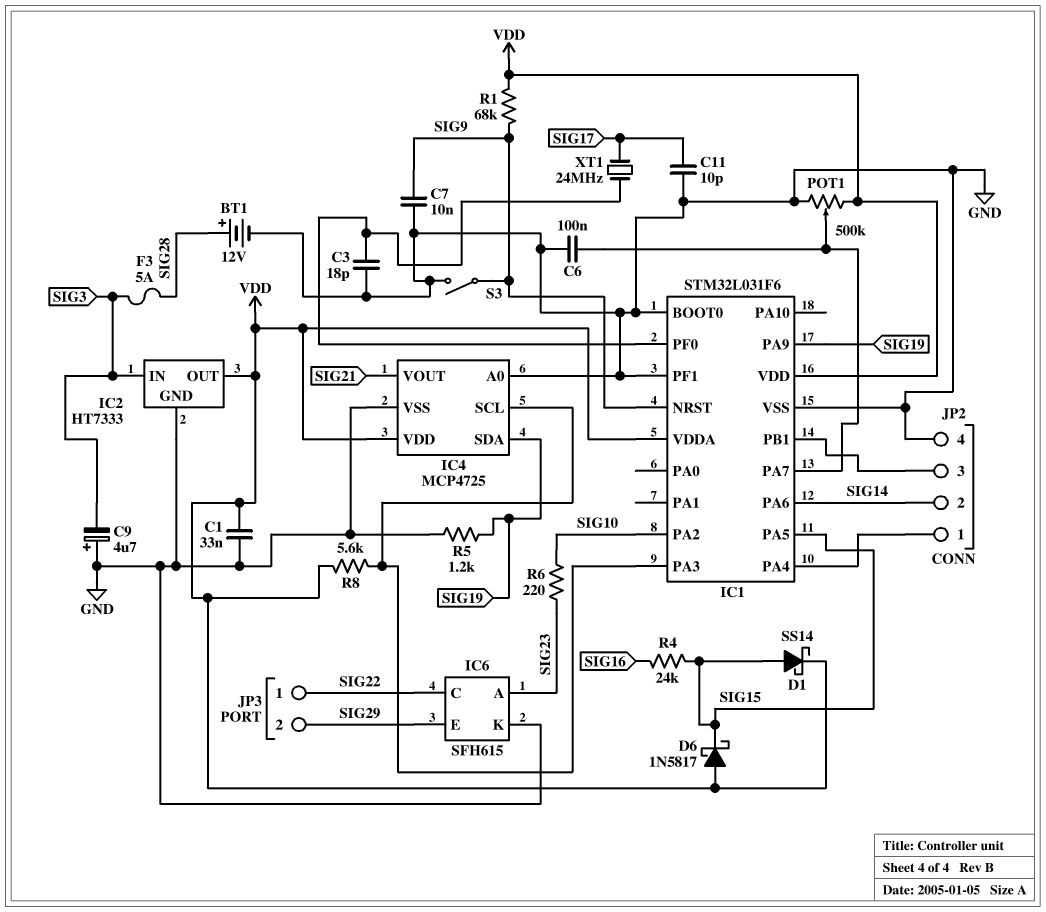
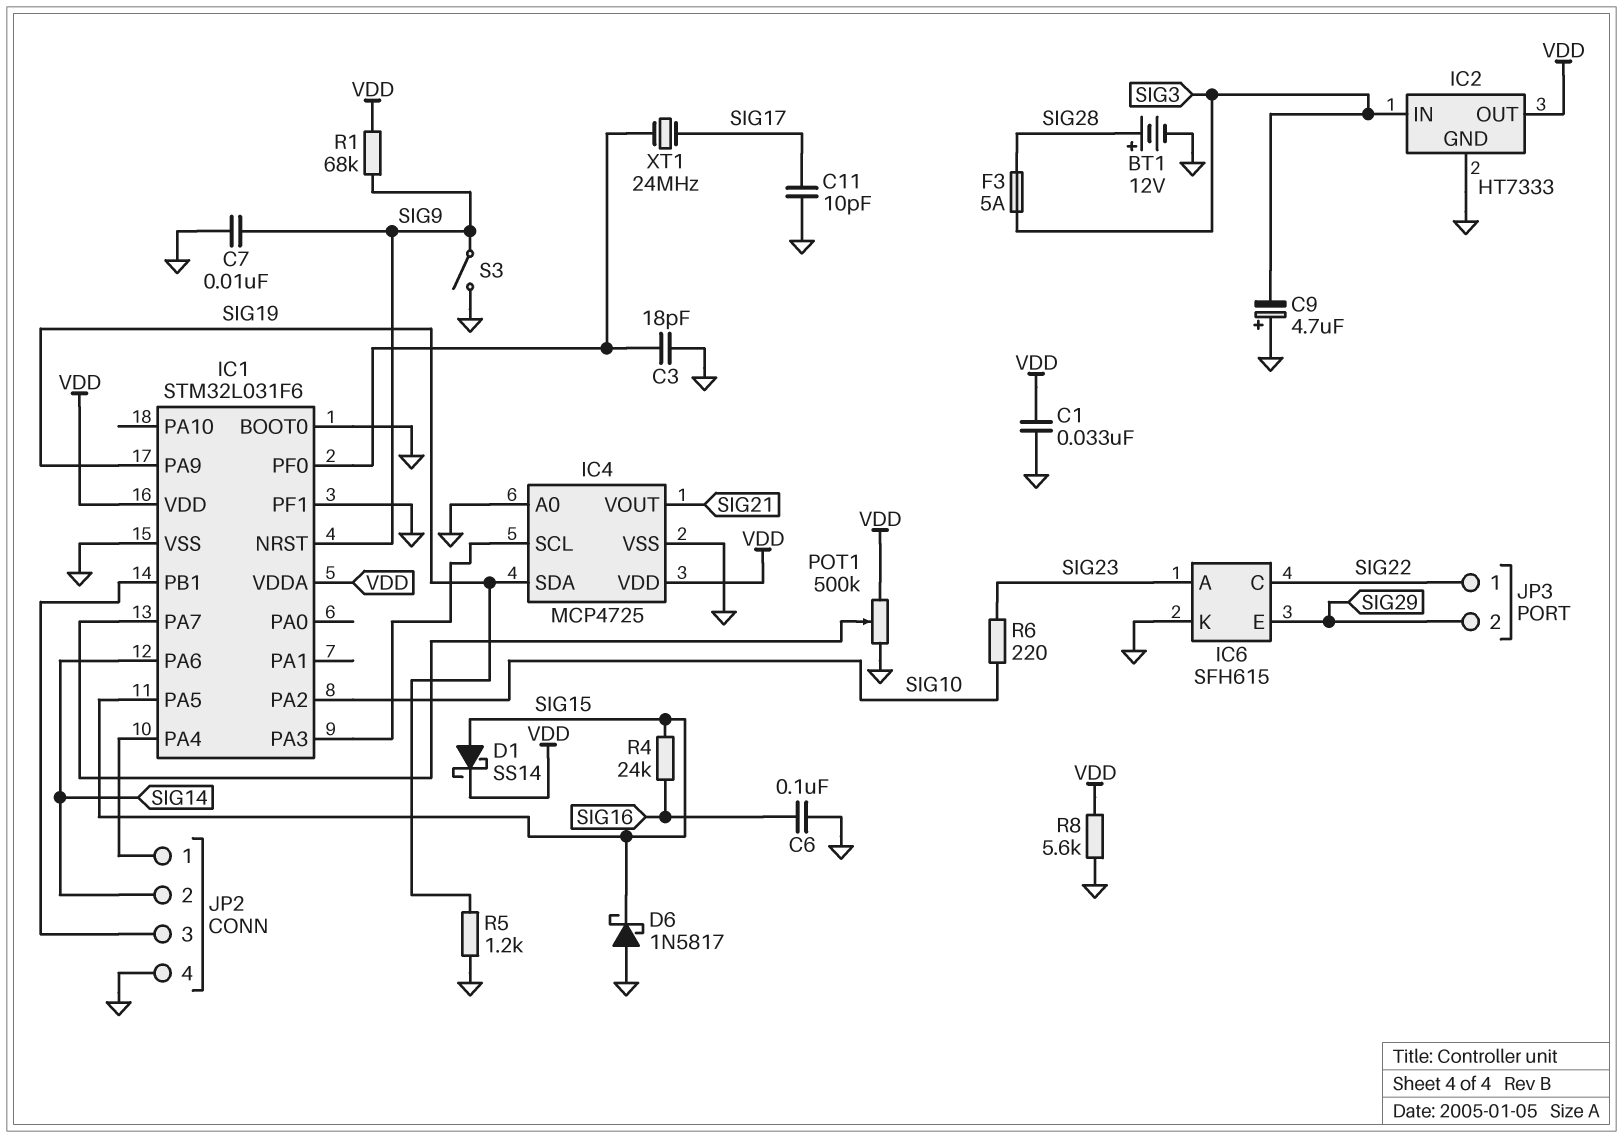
C6: 100nF (GND, IC1/PA7) -> 100nF (GND, SIG16)
D6: schottky 1N5817 (A VDD, K SIG15) -> schottky 1N5817 (A GND, K SIG15)
R8: 5.6k (IC1/PA3, VDD) -> 5.6k (GND, VDD)

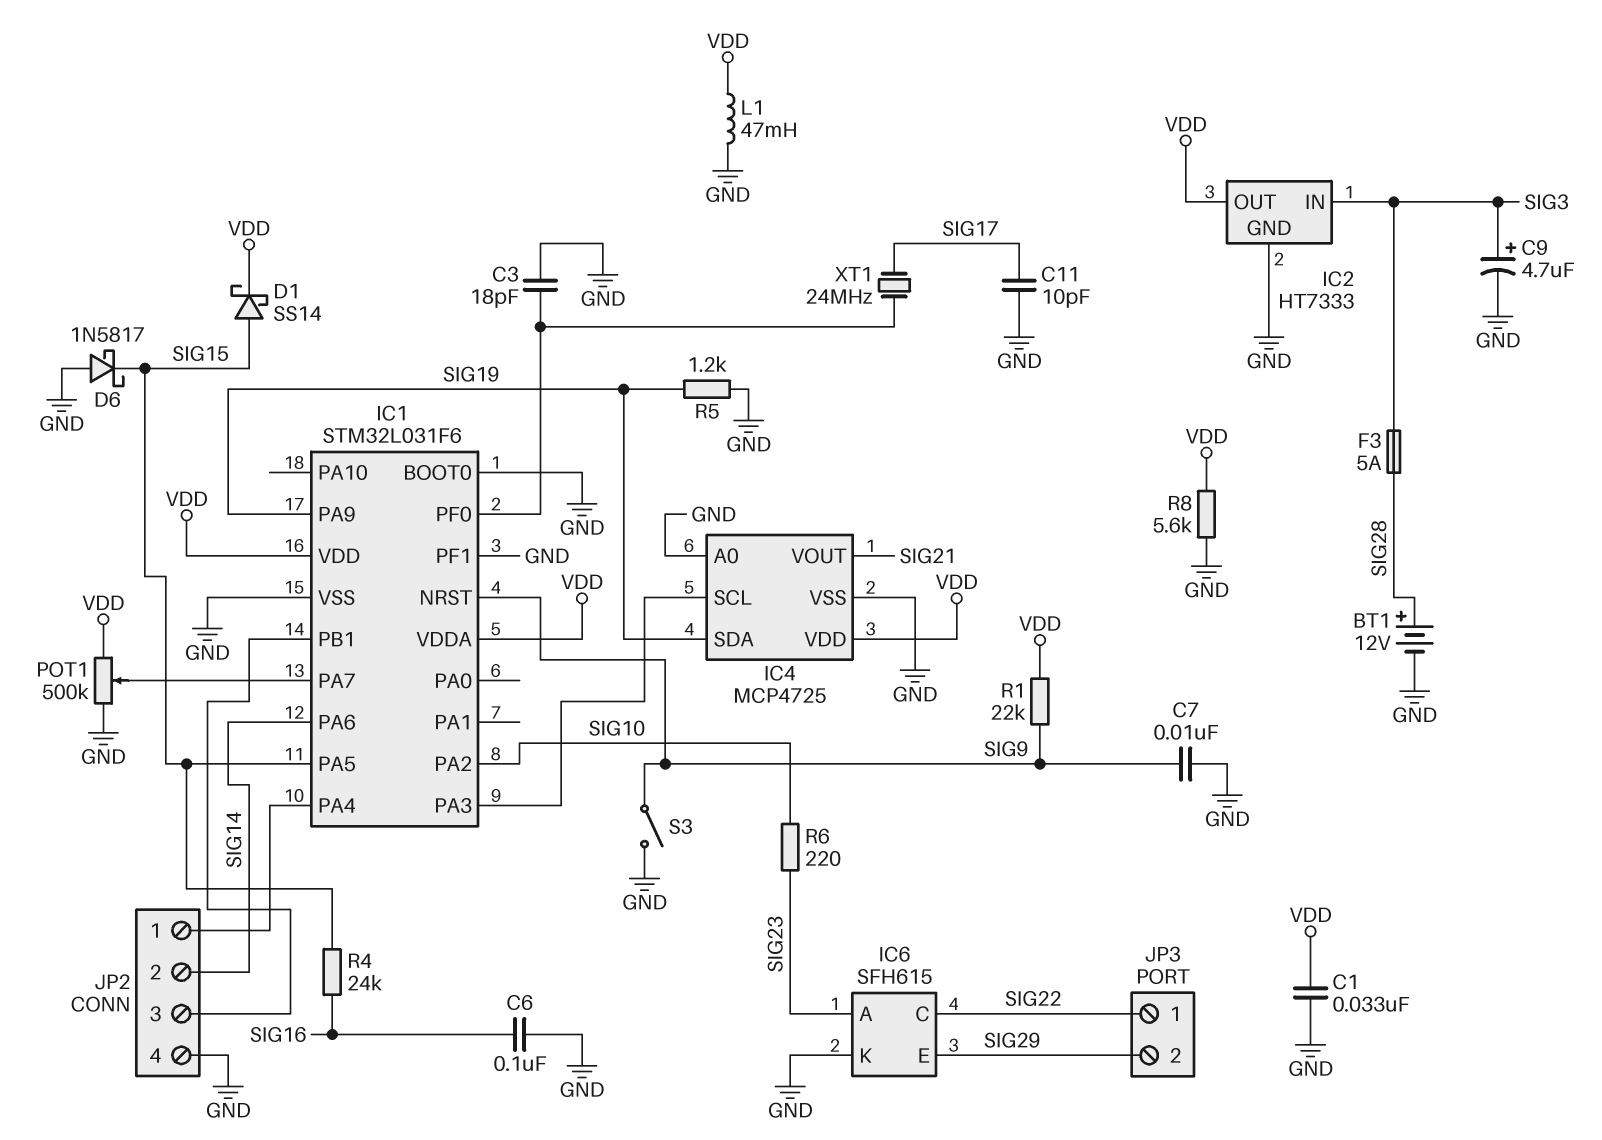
C9: 4.7uF (plus GND, minus SIG3) -> 4.7uF (plus SIG3, minus GND)
L1: none -> 47mH (GND, VDD)
R1: 68k (SIG9, VDD) -> 22k (SIG9, VDD)

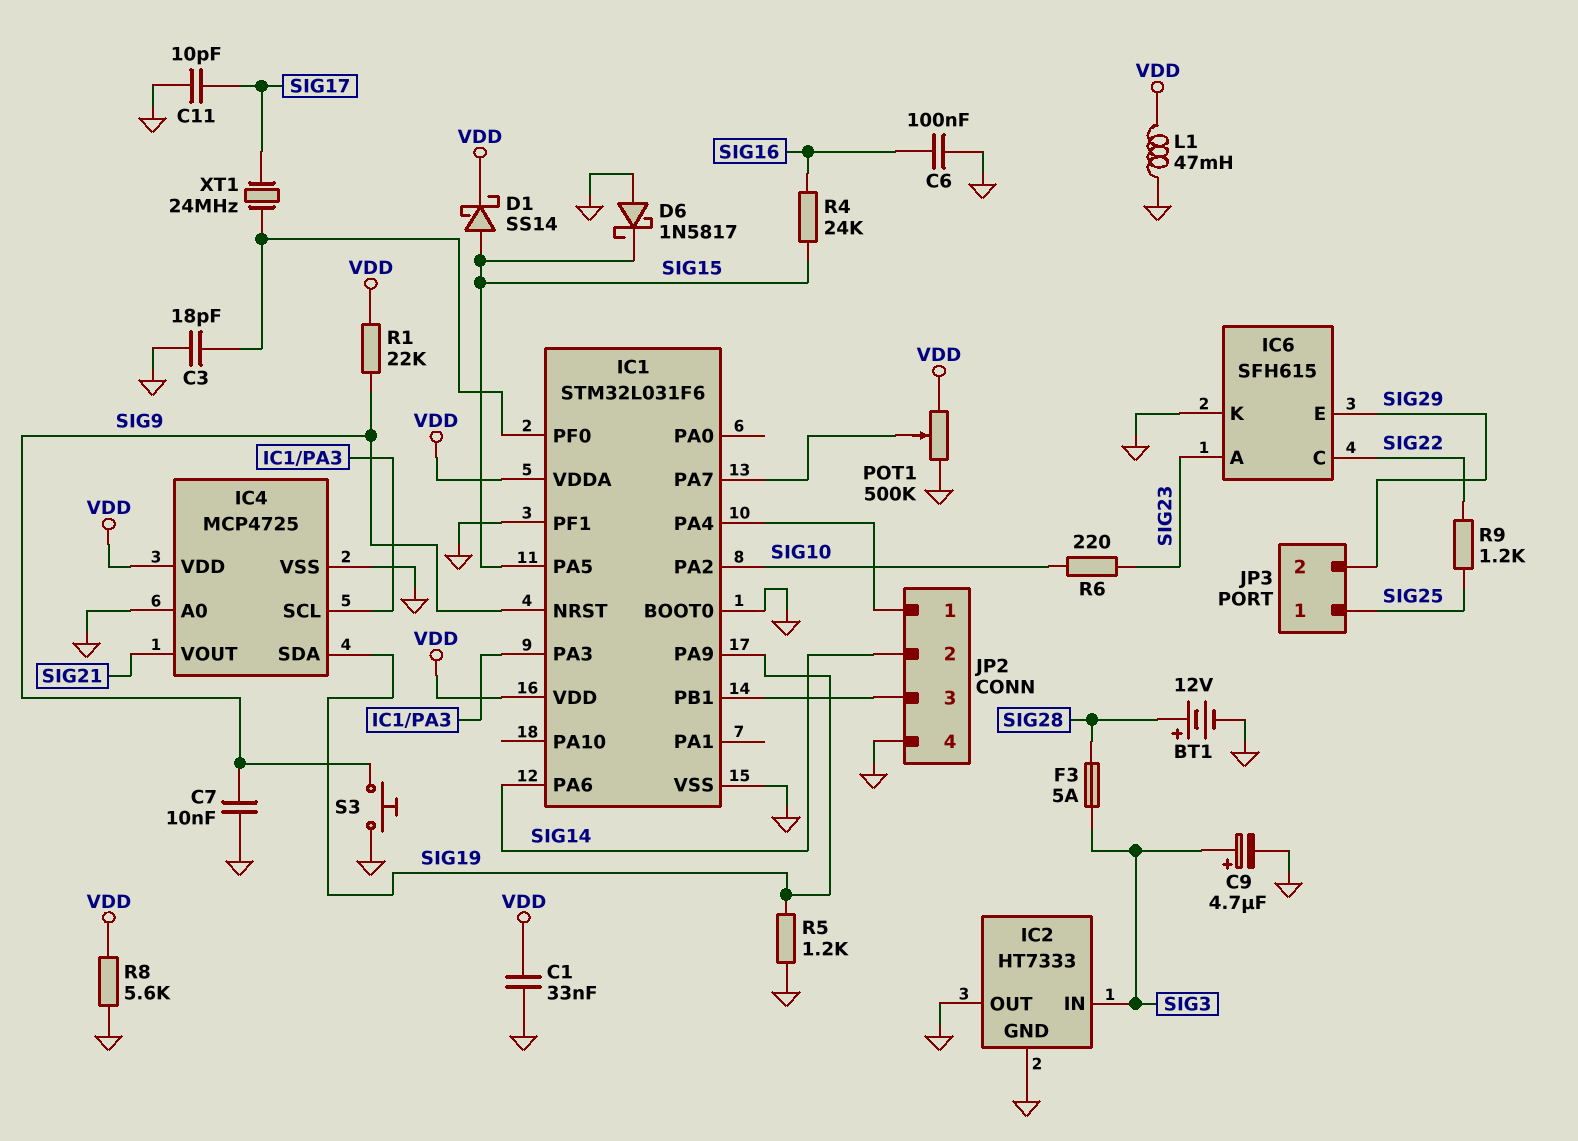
IC2 pin OUT: VDD -> GND
JP3 pin 1: SIG22 -> SIG25
R9: none -> 1.2k (SIG22, SIG25)
S3: switch (GND, SIG9) -> button (GND, SIG9)

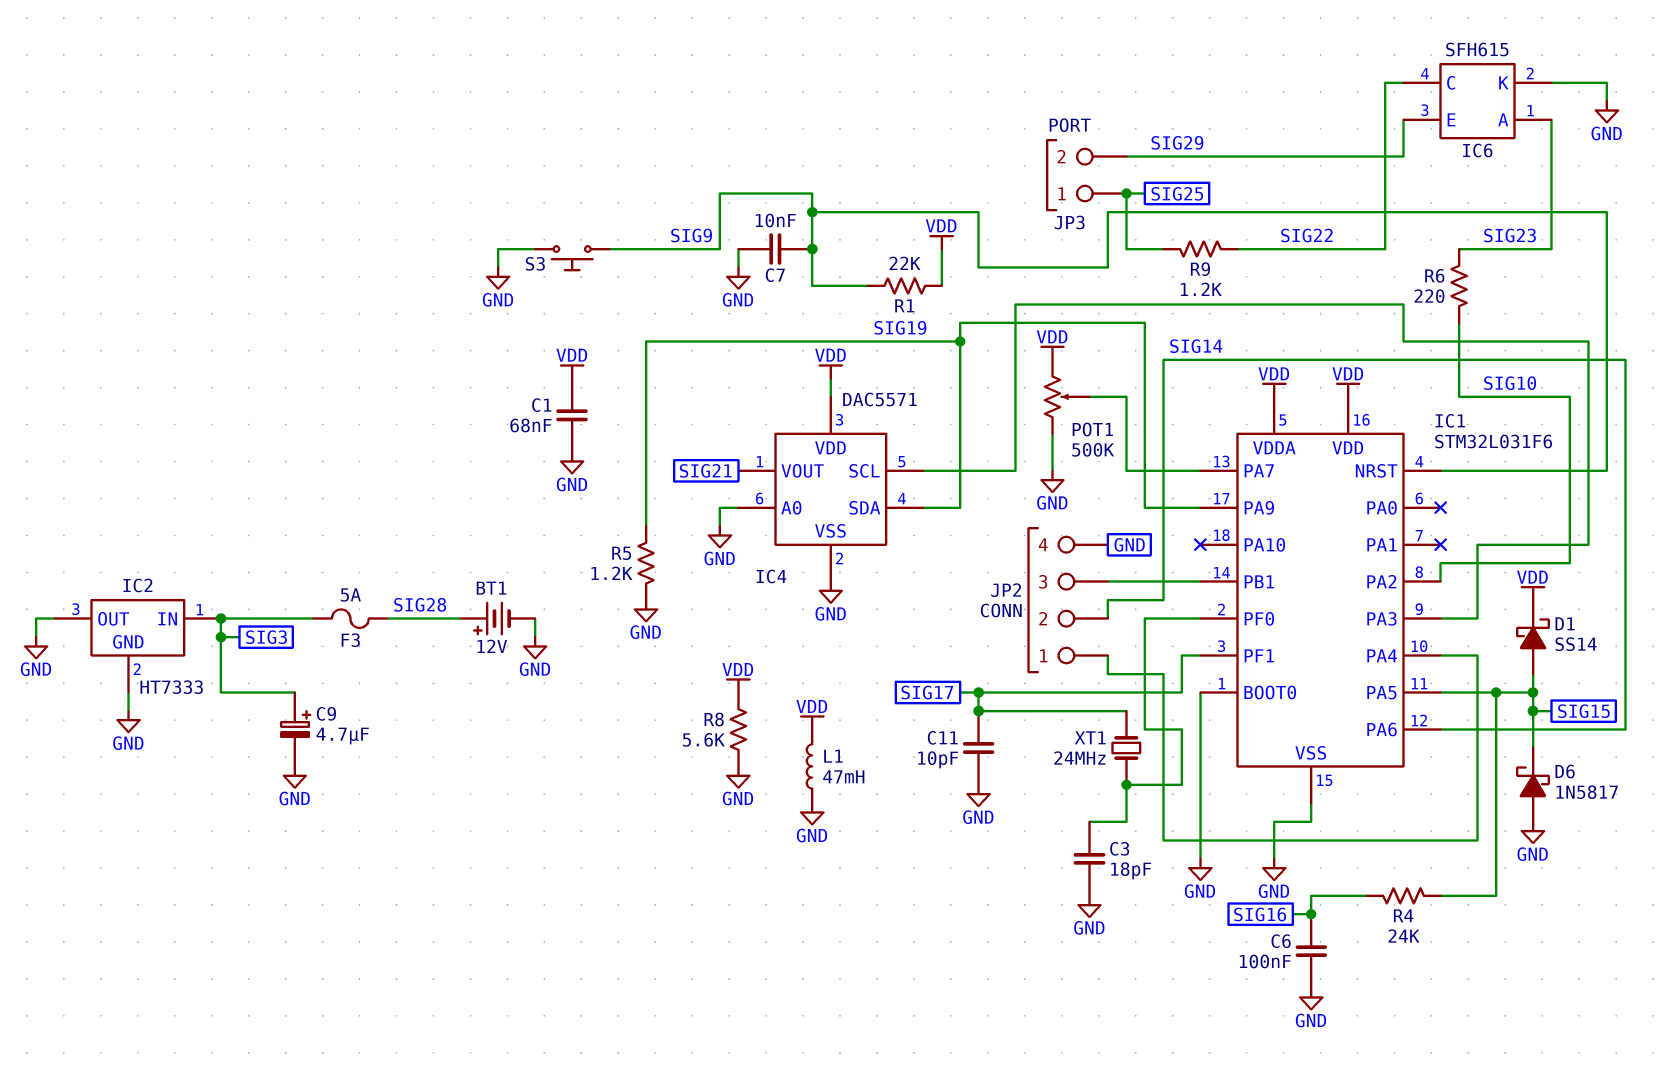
C1: 33nF (GND, VDD) -> 68nF (GND, VDD)
IC1 pin PF1: GND -> SIG17
IC4: MCP4725 -> DAC5571

